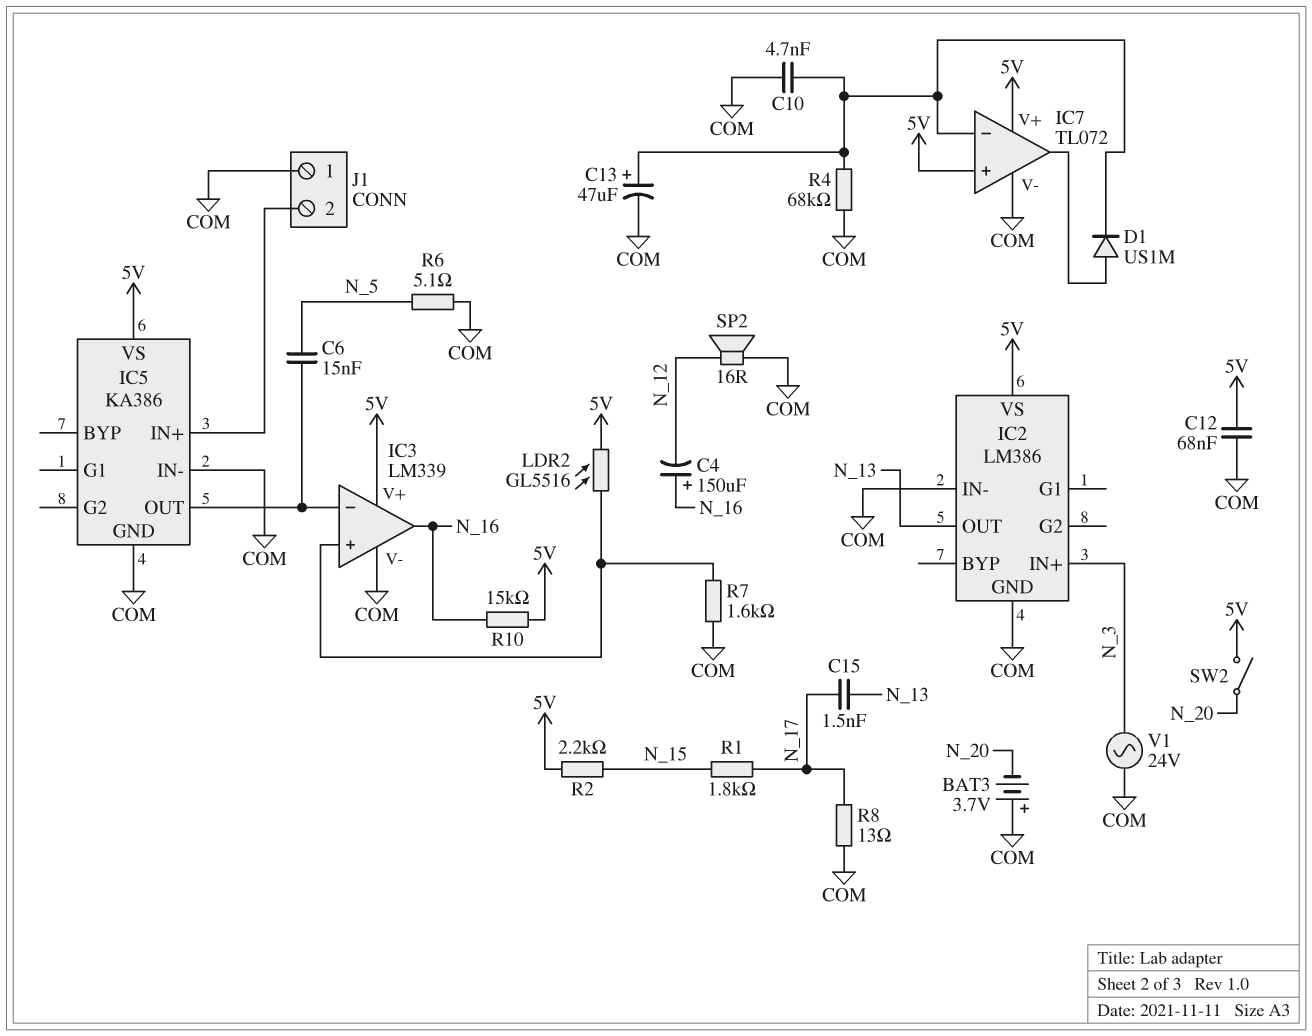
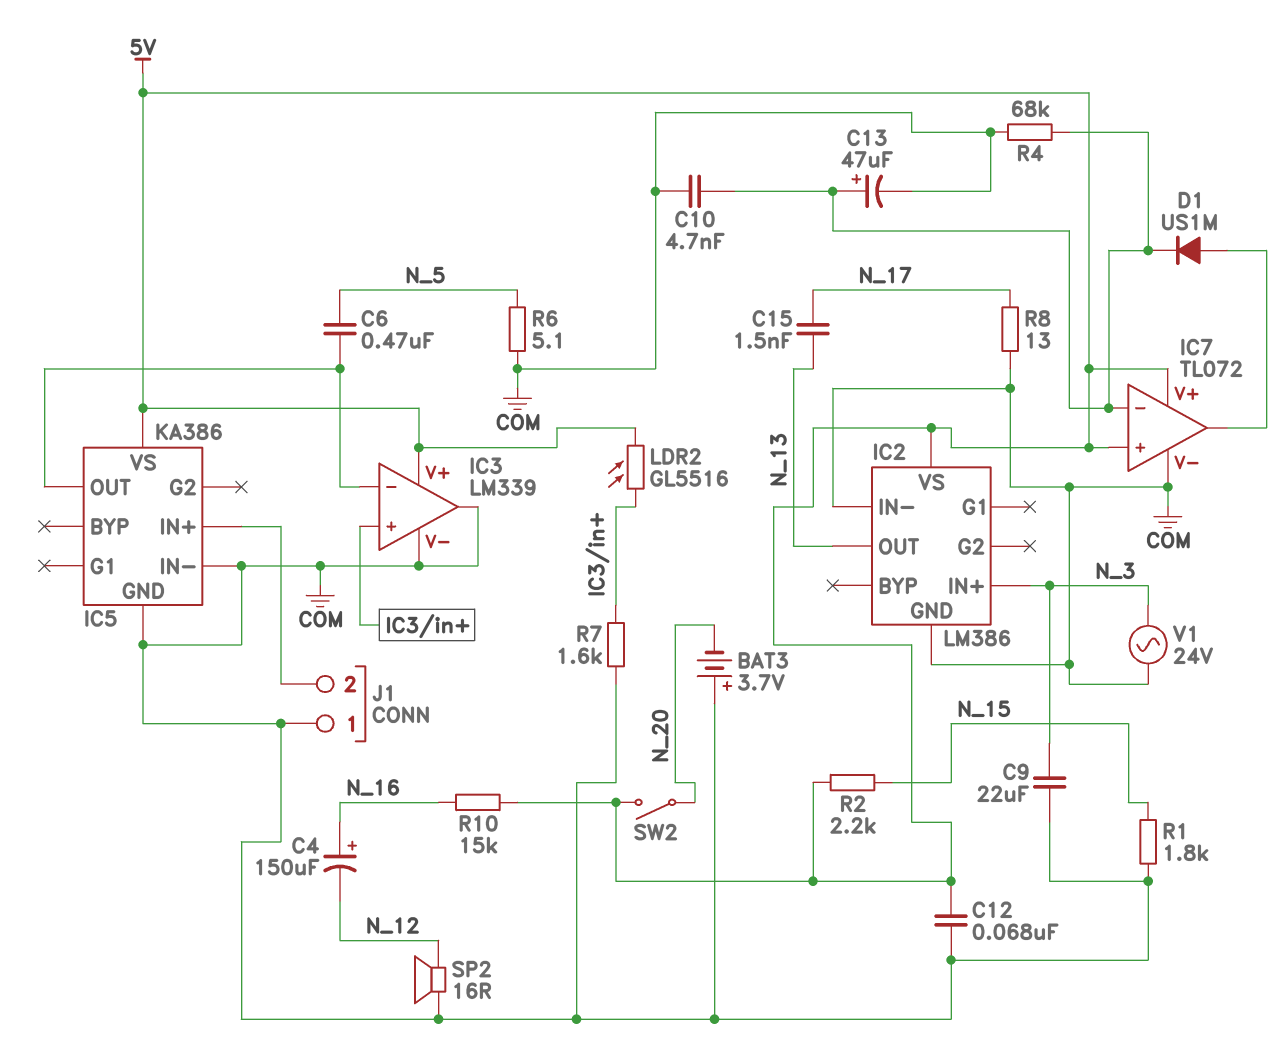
C6: 15nF (IC3/in-, N_5) -> 470nF (IC3/in-, N_5)
C9: none -> 22uF (COM, N_3)
IC3 pin out: N_16 -> COM
R1: 1.8k (N_15, N_17) -> 1.8k (COM, N_15)

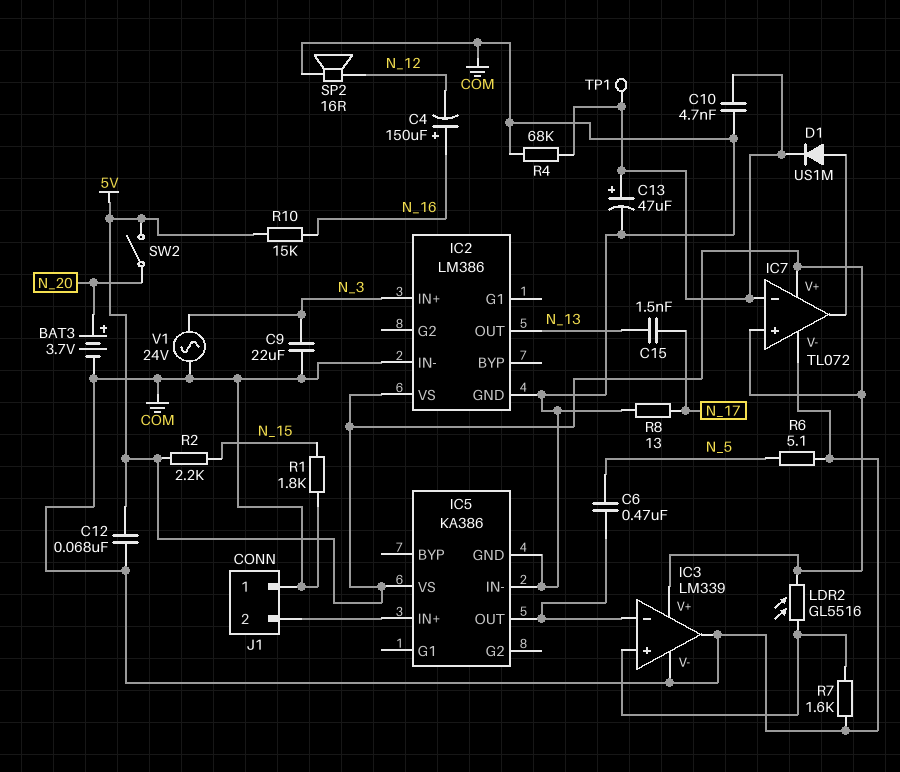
BAT3: 3.7V (plus COM, minus N_20) -> 3.7V (plus N_20, minus COM)
TP1: none -> test point (IC7/in-)

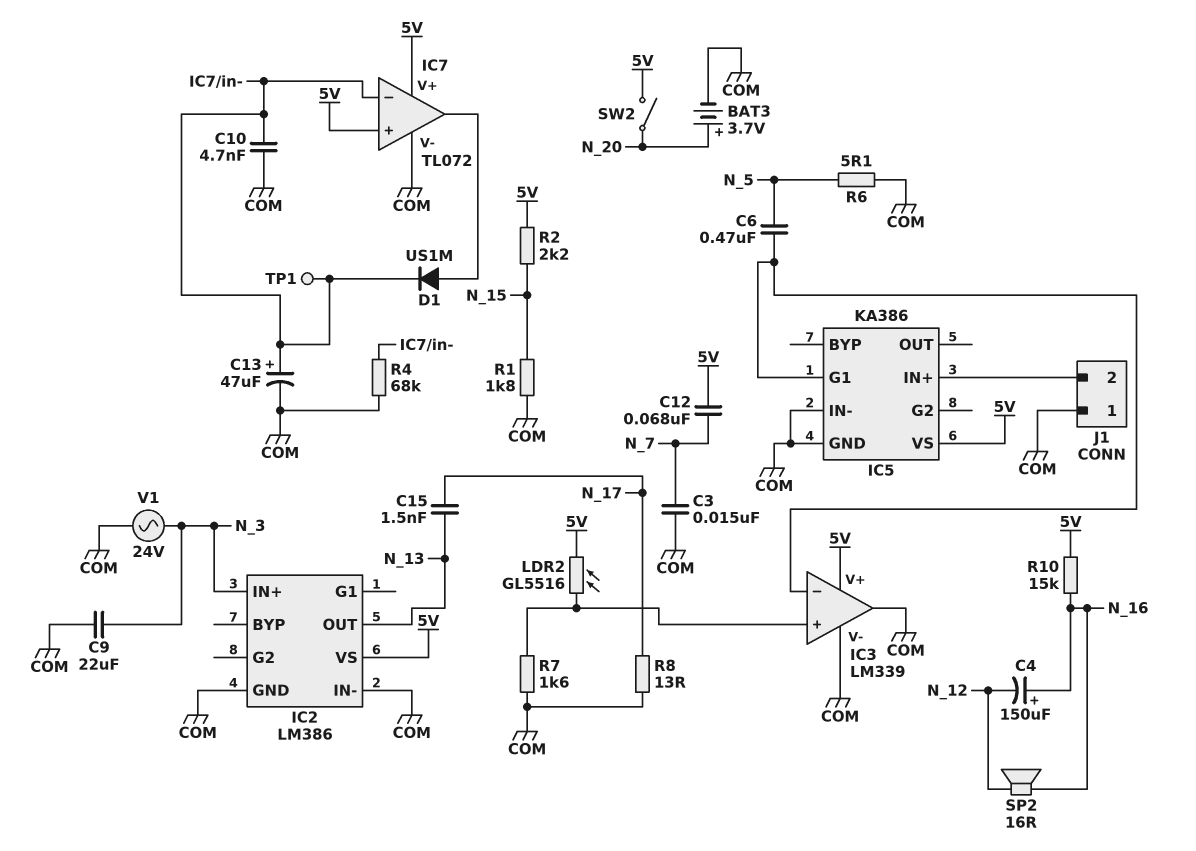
C3: none -> 15nF (COM, N_7)
C12: 68nF (5V, COM) -> 68nF (5V, N_7)
IC5 pin G1: none -> IC3/in-
IC5 pin OUT: IC3/in- -> none
SP2: speaker 16R (COM, N_12) -> speaker 16R (N_12, N_16)

